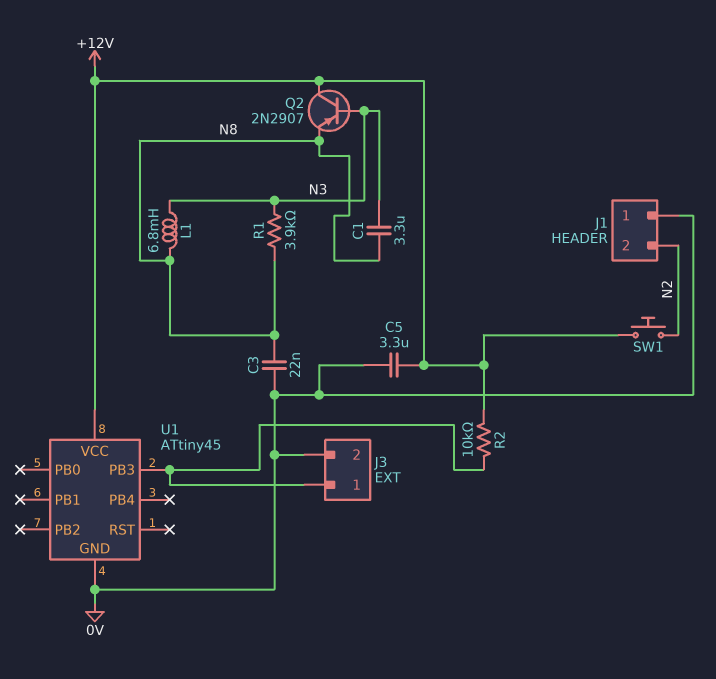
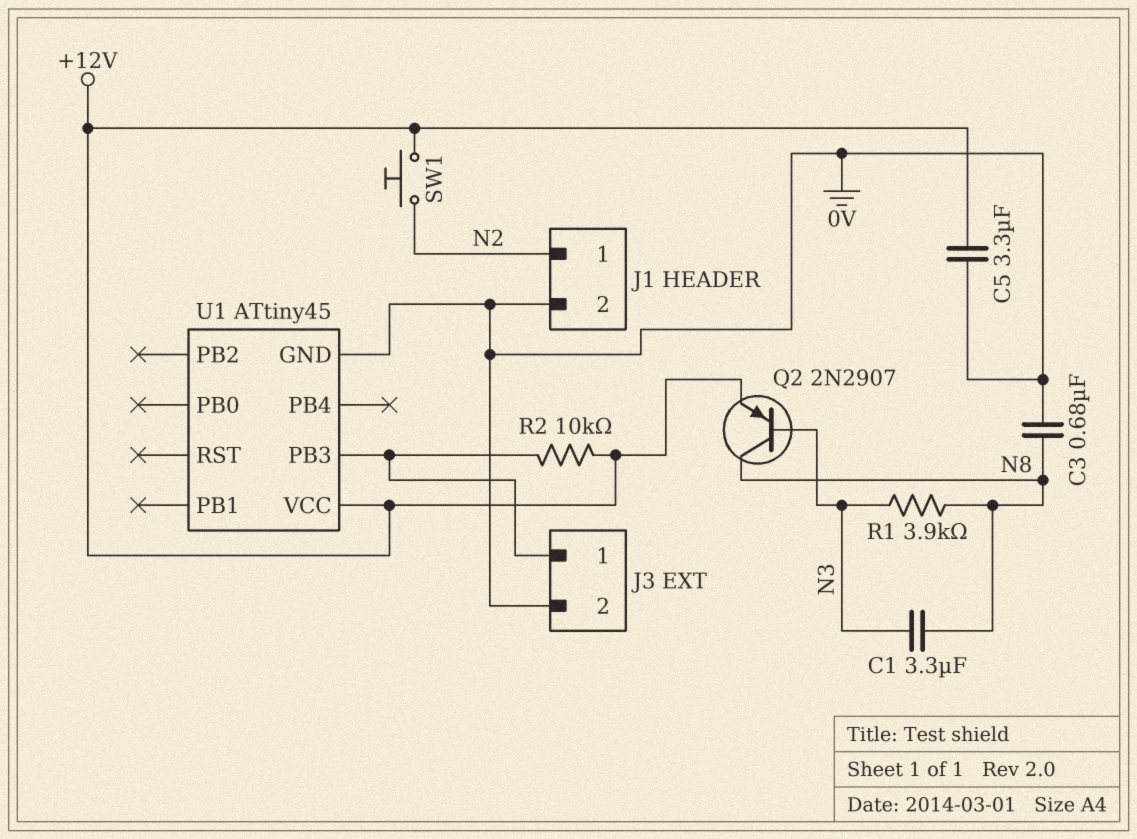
C3: 22nF (0V, N8) -> 680nF (0V, N8)
J1 pin 1: 0V -> N2
J1 pin 2: N2 -> 0V
L1: 6.8mH (N3, N8) -> none
Q2: PNP 2N2907 (B N3, C +12V, E N8) -> PNP 2N2907 (B N3, C N8, E +12V)

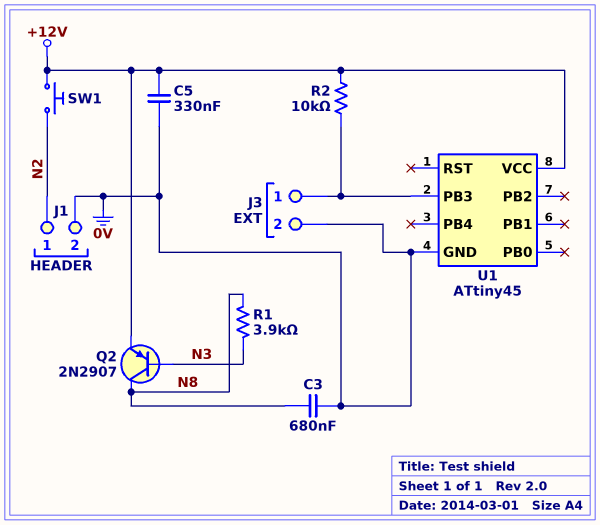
C1: 3.3uF (N3, N8) -> none
C5: 3.3uF (+12V, 0V) -> 330nF (+12V, 0V)

